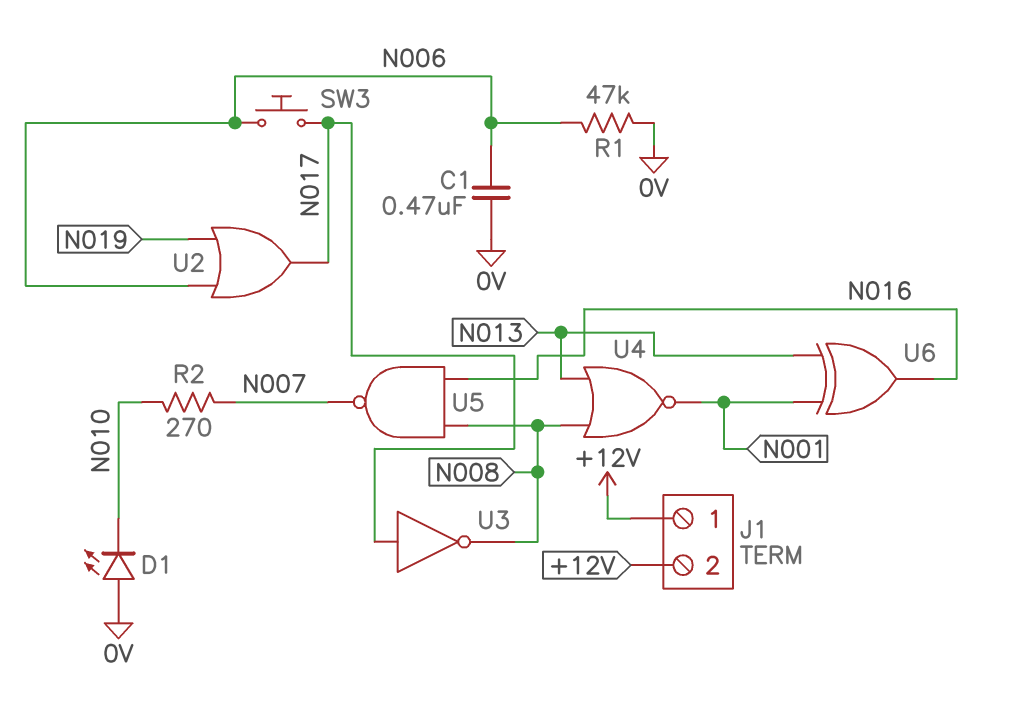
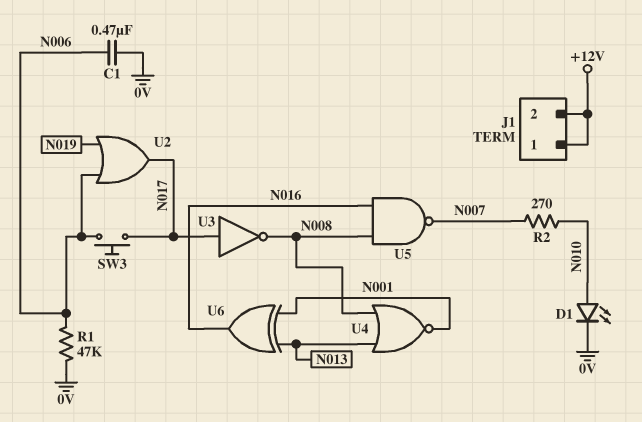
D1: LED (A 0V, K N010) -> LED (A N010, K 0V)

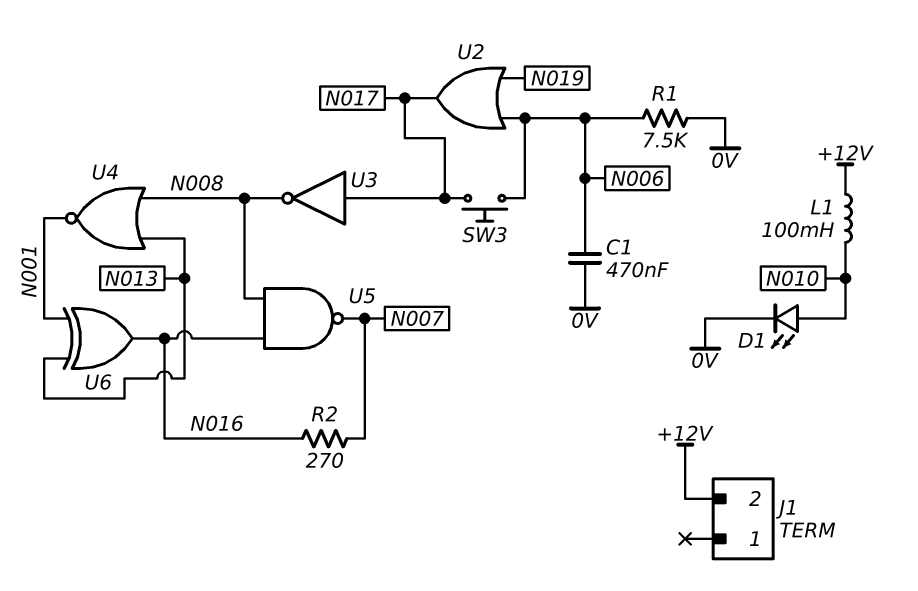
J1 pin 1: +12V -> none
L1: none -> 100mH (+12V, N010)
R1: 47k (0V, N006) -> 7.5k (0V, N006)
R2: 270 (N007, N010) -> 270 (N007, N016)

